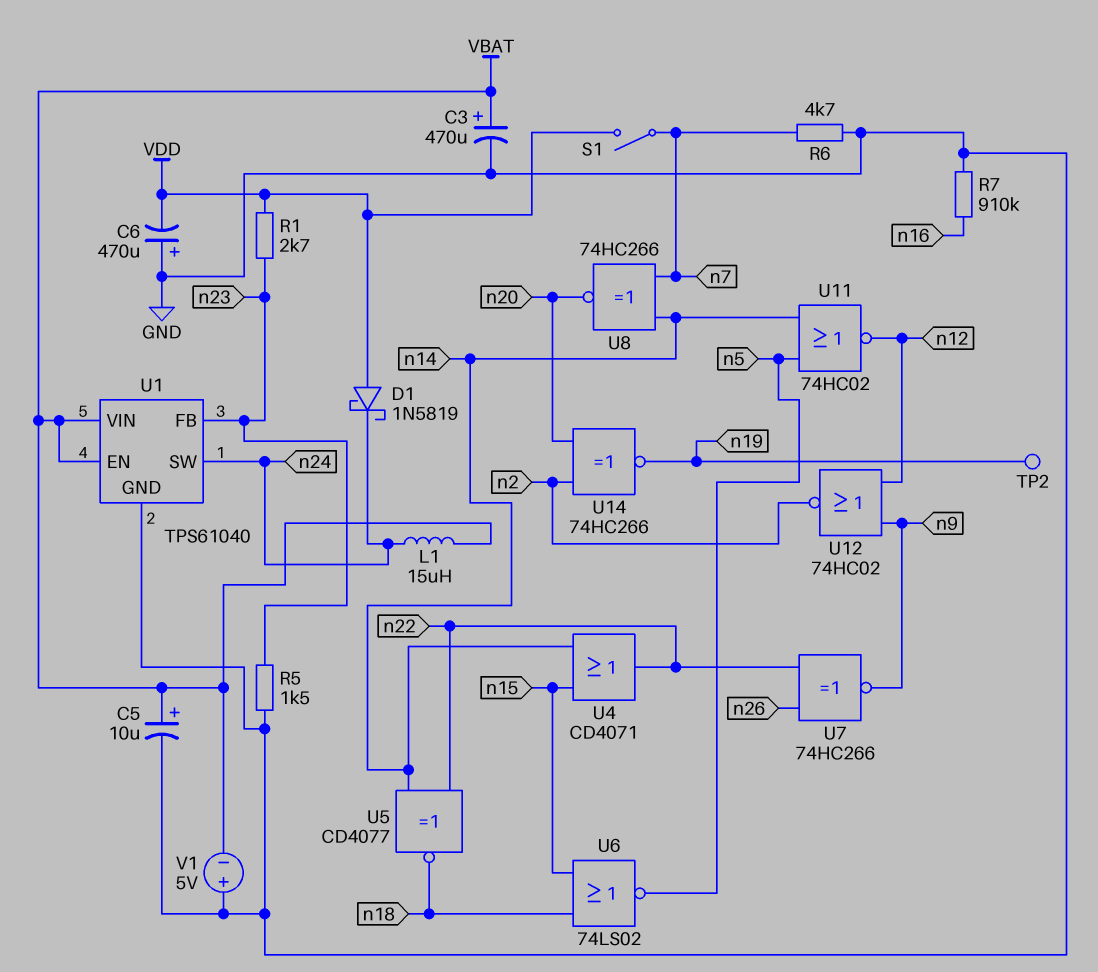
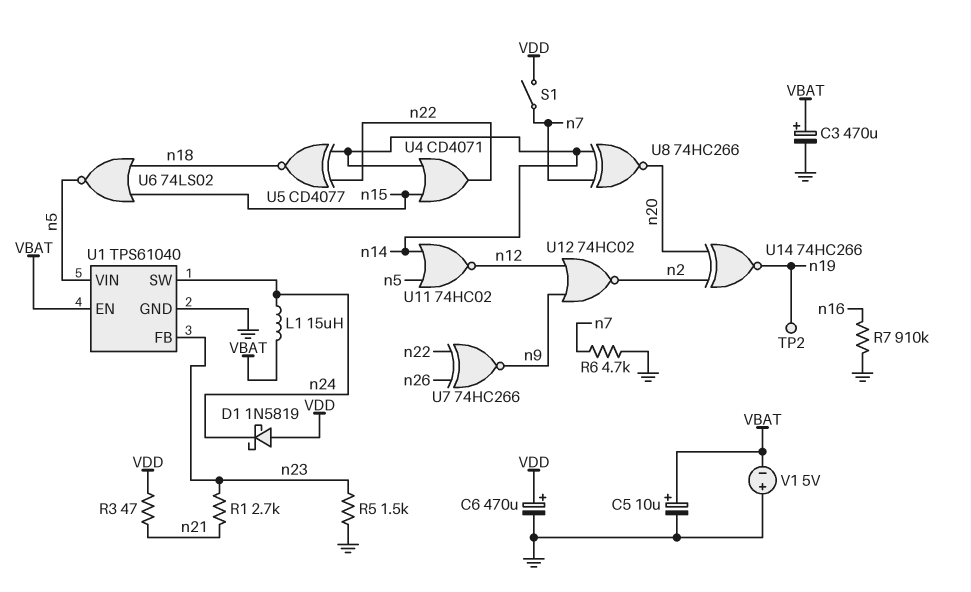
C6: 470uF (plus GND, minus VDD) -> 470uF (plus VDD, minus GND)
R1: 2.7k (VDD, n23) -> 2.7k (n21, n23)
R3: none -> 47 (VDD, n21)
U1 pin VIN: VBAT -> n5

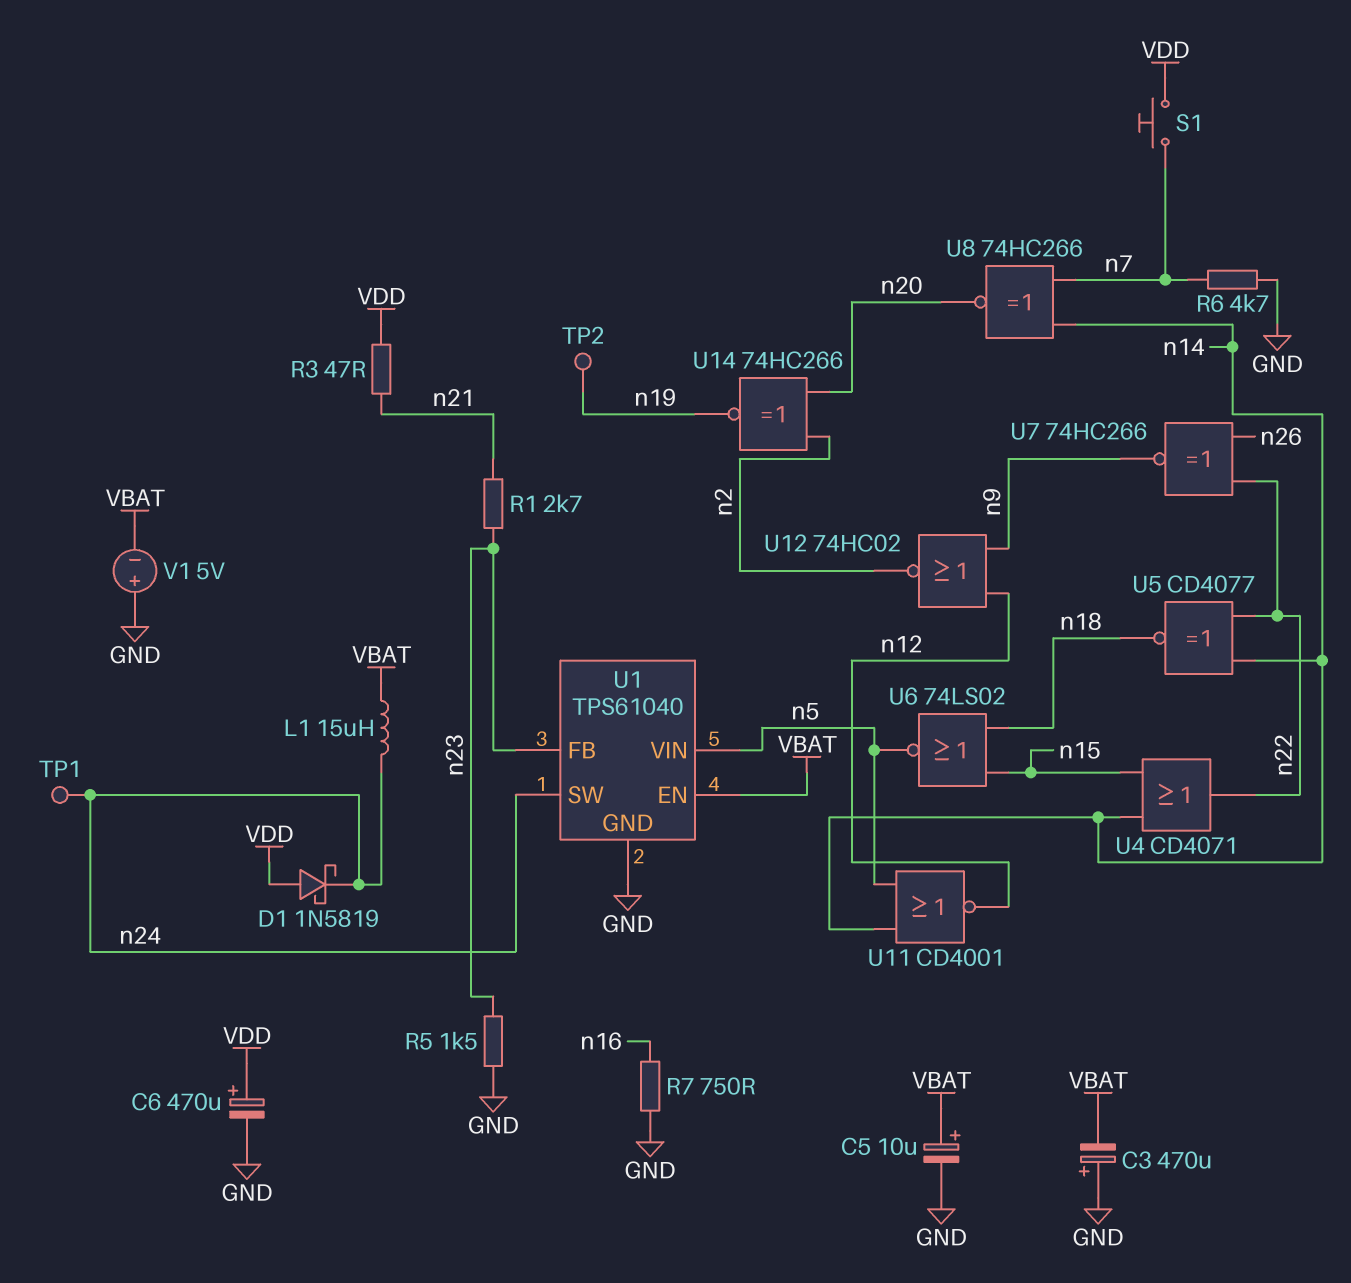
C3: 470uF (plus VBAT, minus GND) -> 470uF (plus GND, minus VBAT)
R7: 910k (GND, n16) -> 750 (GND, n16)
S1: switch (VDD, n7) -> button (VDD, n7)
TP1: none -> test point (n24)
U11: NOR 74HC02 (in n5, in n14, out n12) -> NOR CD4001 (in n5, in n14, out n12)

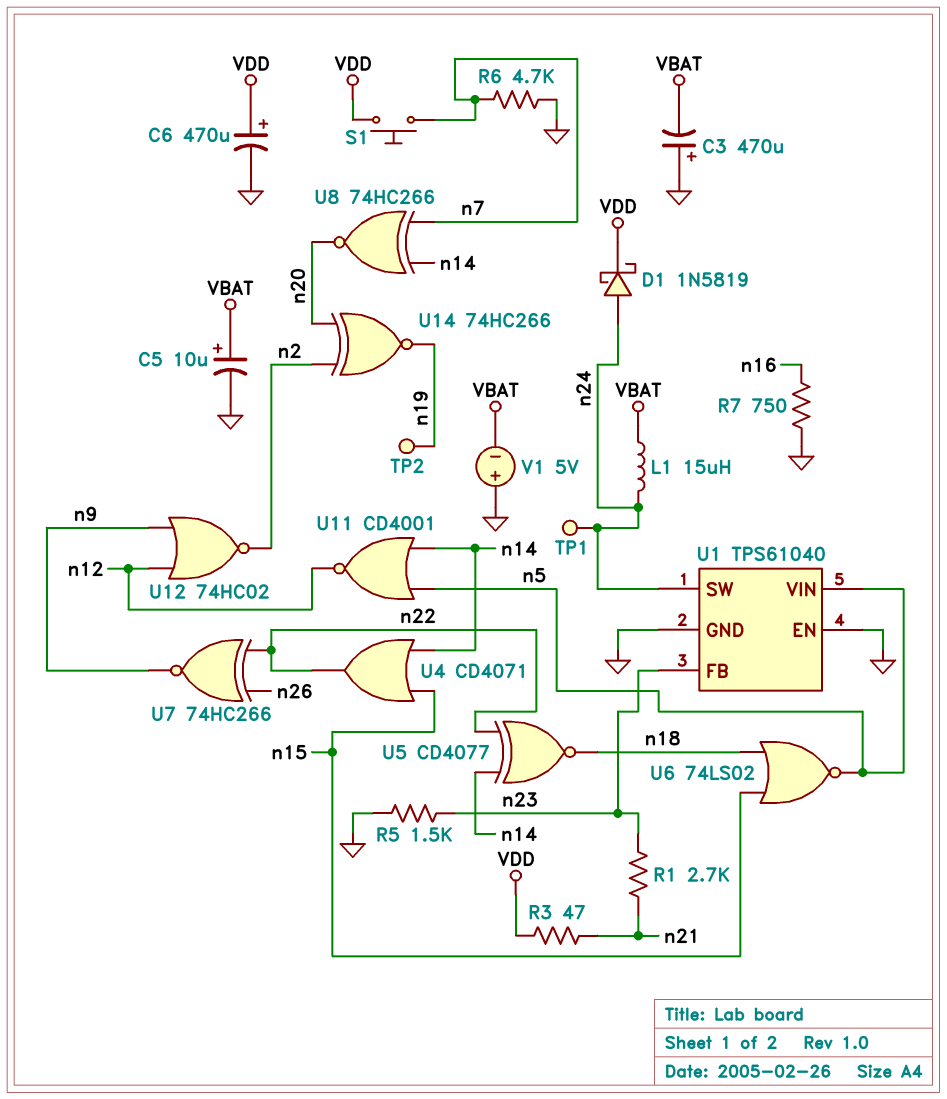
D1: schottky 1N5819 (A VDD, K n24) -> schottky 1N5819 (A n24, K VDD)
U1 pin EN: VBAT -> GND

